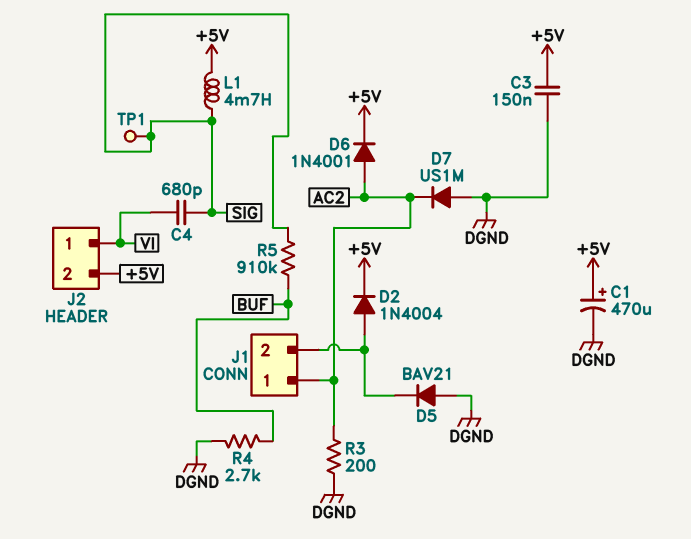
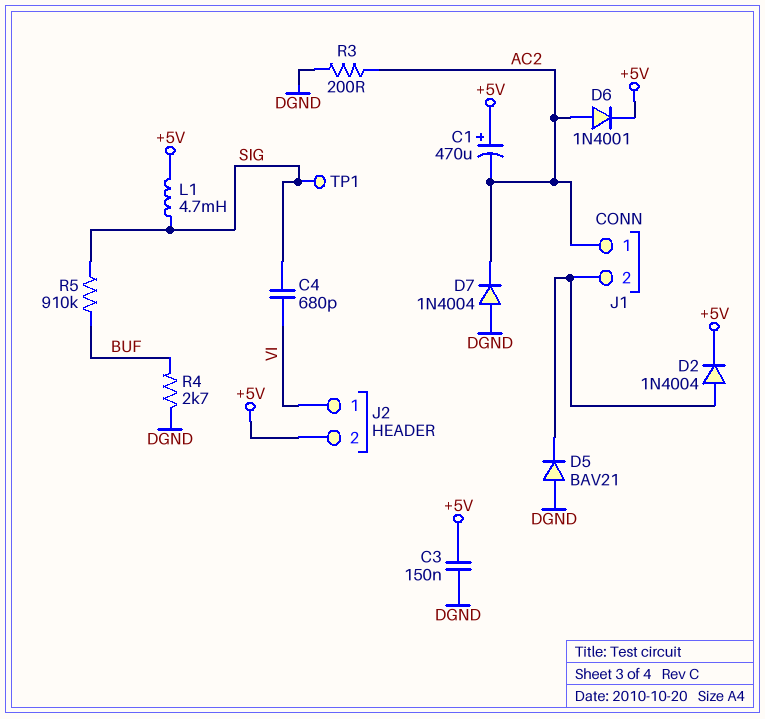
C1: 470uF (plus +5V, minus DGND) -> 470uF (plus +5V, minus AC2)
D7: diode US1M (A DGND, K AC2) -> diode 1N4004 (A DGND, K AC2)

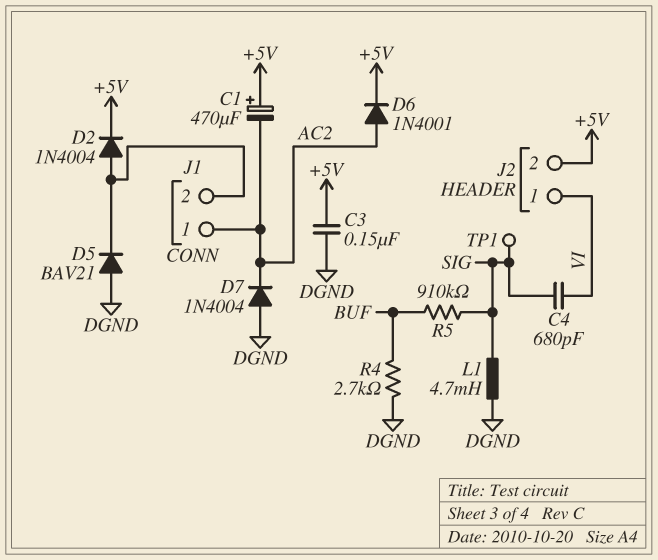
L1: 4.7mH (+5V, SIG) -> 4.7mH (DGND, SIG)
R3: 200 (AC2, DGND) -> none

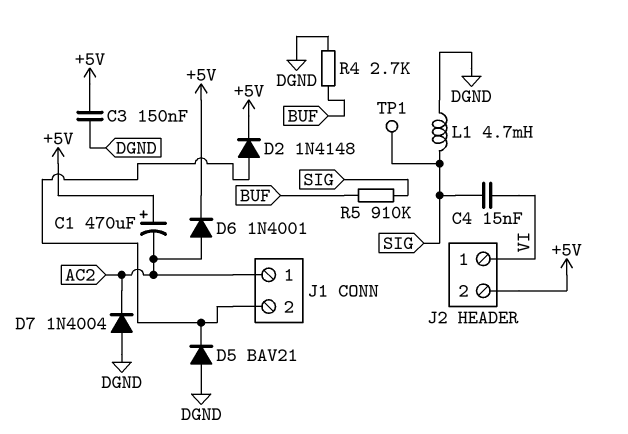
C4: 680pF (SIG, VI) -> 15nF (SIG, VI)
D2: diode 1N4004 (A J1/2, K +5V) -> diode 1N4148 (A J1/2, K +5V)

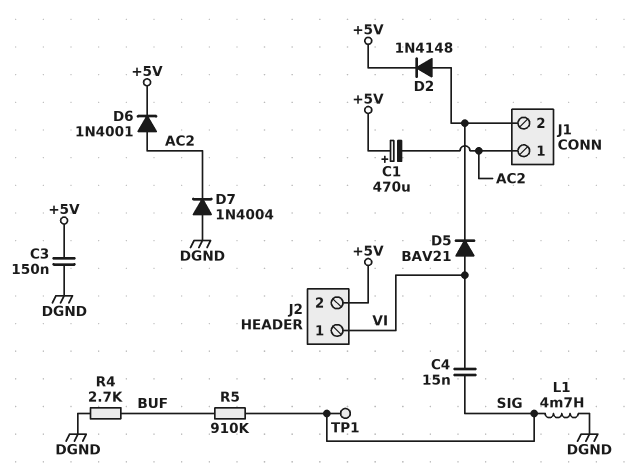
D5: diode BAV21 (A DGND, K J1/2) -> diode BAV21 (A VI, K J1/2)

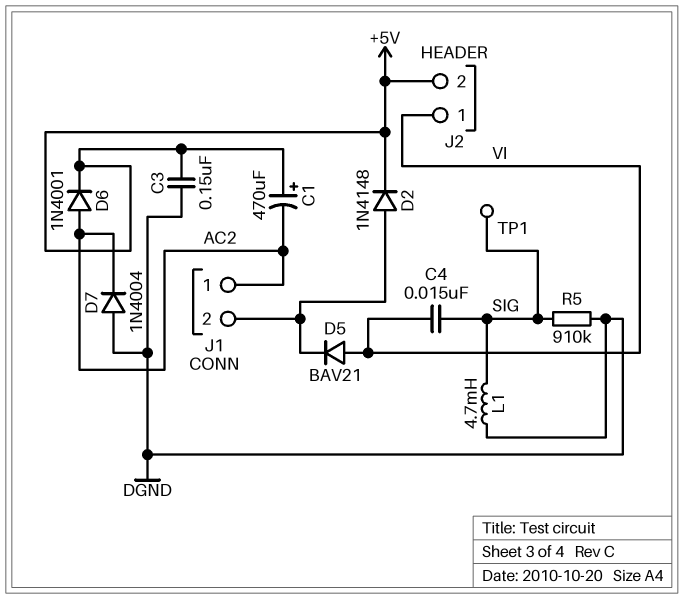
R4: 2.7k (BUF, DGND) -> none
R5: 910k (BUF, SIG) -> 910k (DGND, SIG)

